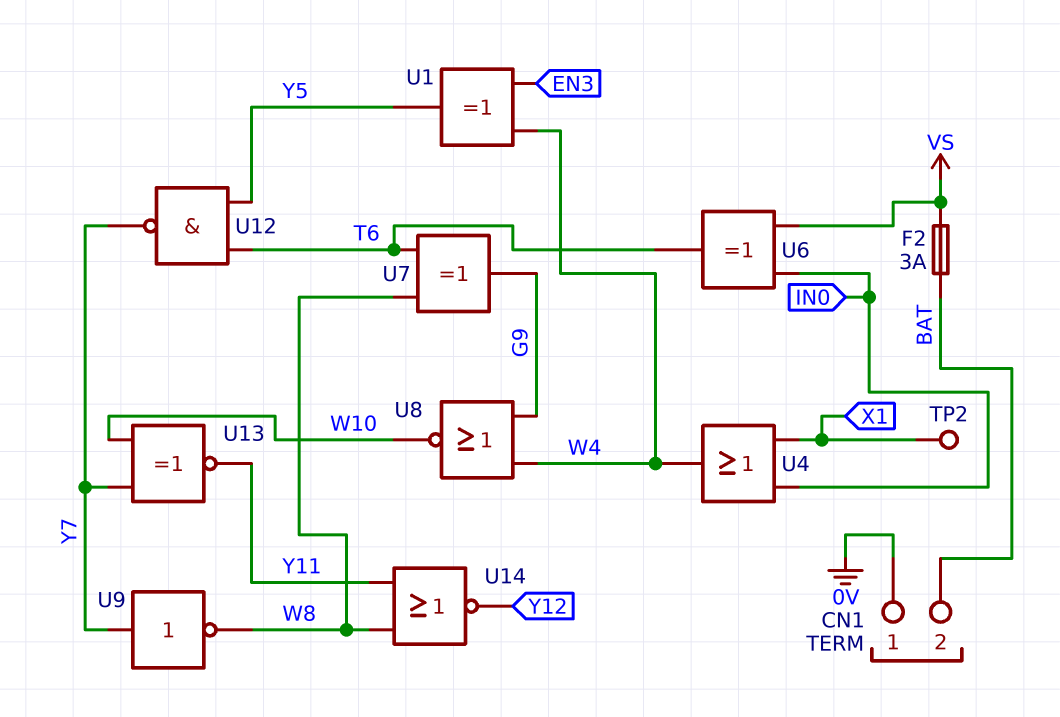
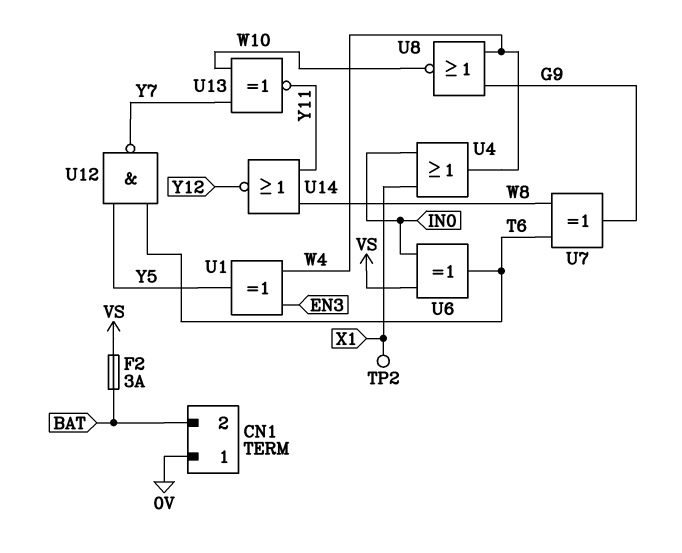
U9: NOT (in Y7, out W8) -> none

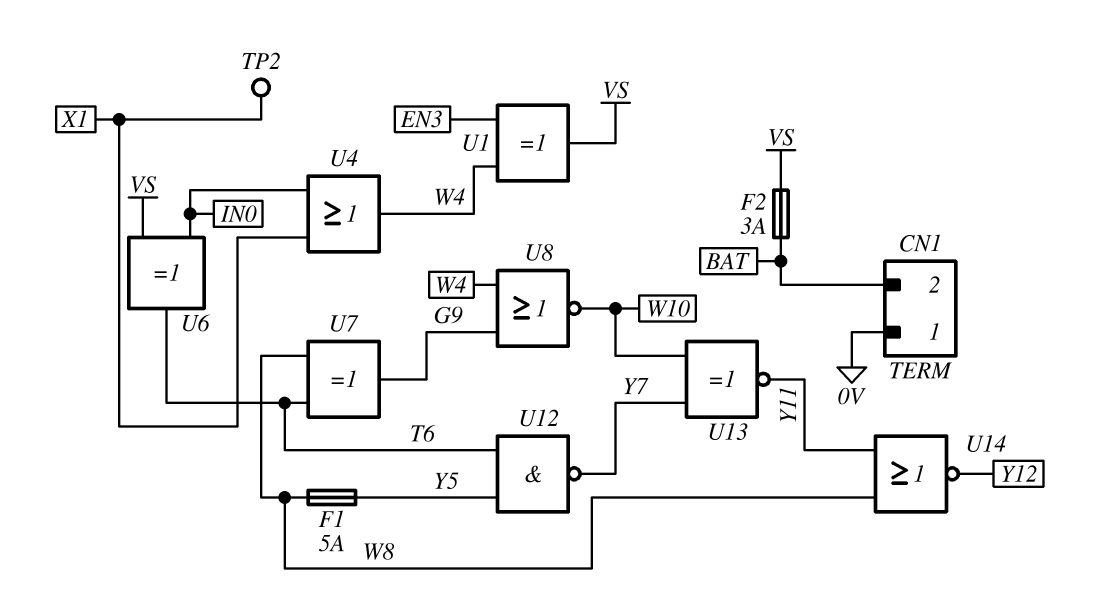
F1: none -> 5A (W8, Y5)
U1: XOR (in EN3, in W4, out Y5) -> XOR (in EN3, in W4, out VS)

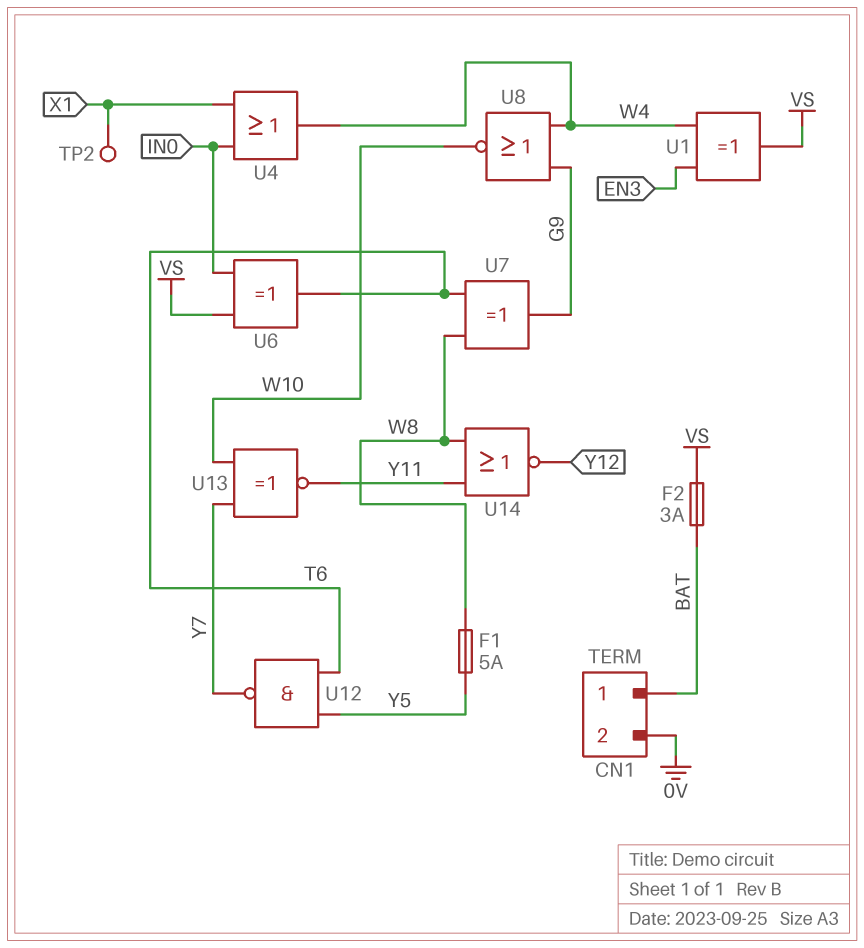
CN1 pin 1: 0V -> BAT
CN1 pin 2: BAT -> 0V

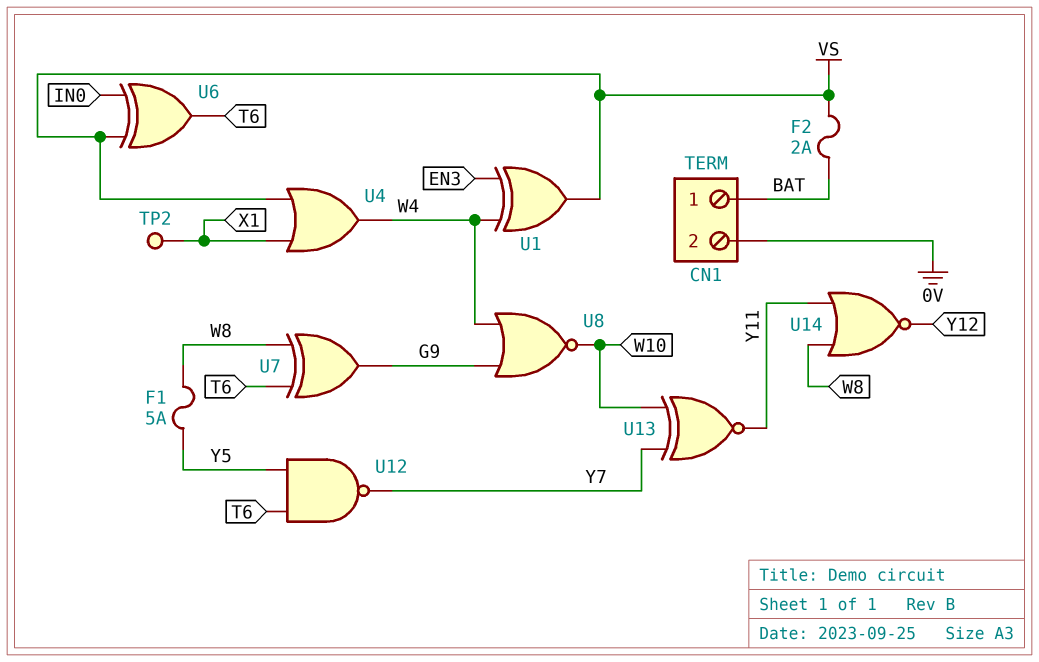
F2: 3A (BAT, VS) -> 2A (BAT, VS)
U4: OR (in IN0, in X1, out W4) -> OR (in VS, in X1, out W4)

